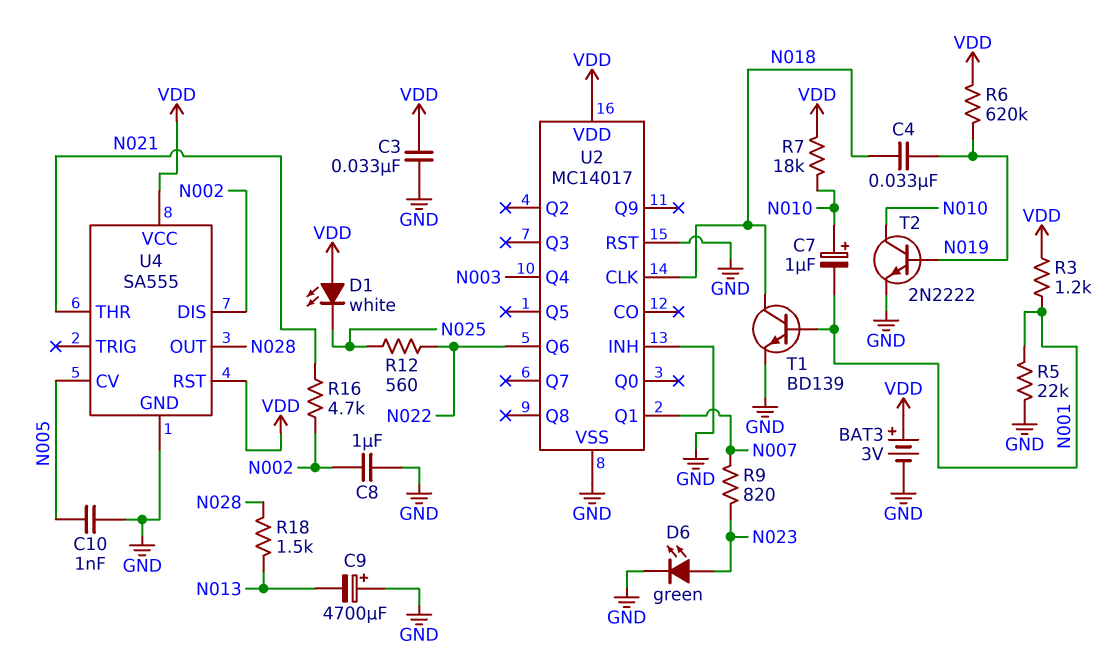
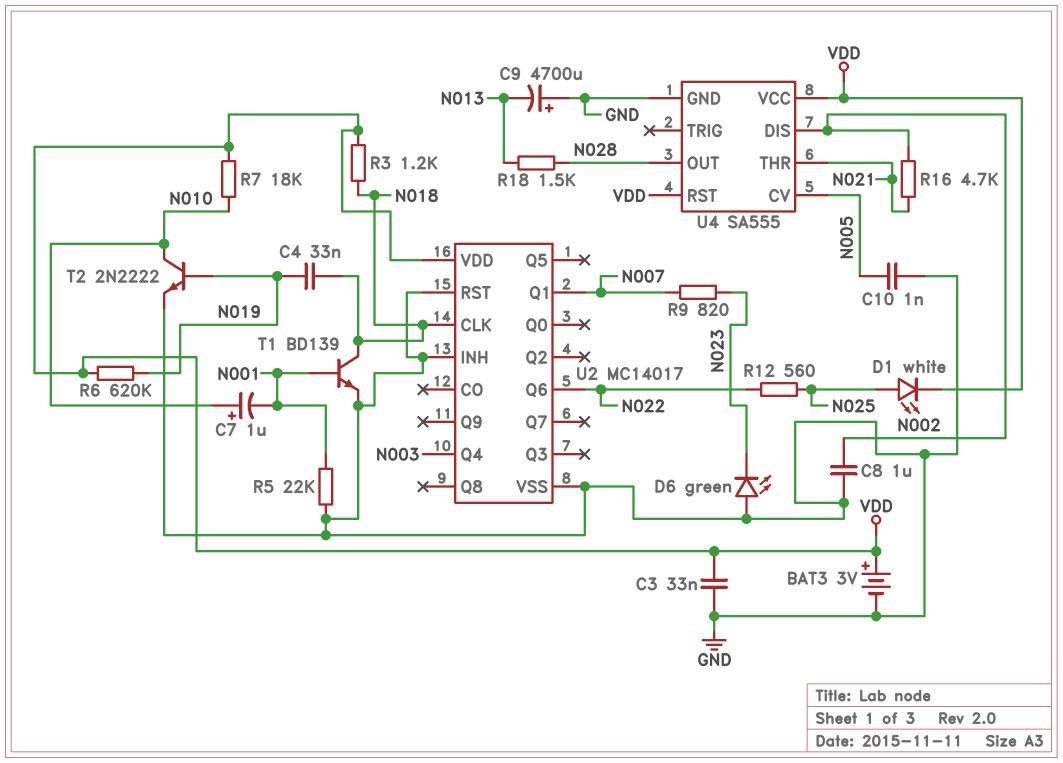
D1: LED white (A VDD, K N025) -> LED white (A N025, K VDD)
D6: LED green (A N023, K GND) -> LED green (A GND, K N023)
R3: 1.2k (N001, VDD) -> 1.2k (N018, VDD)

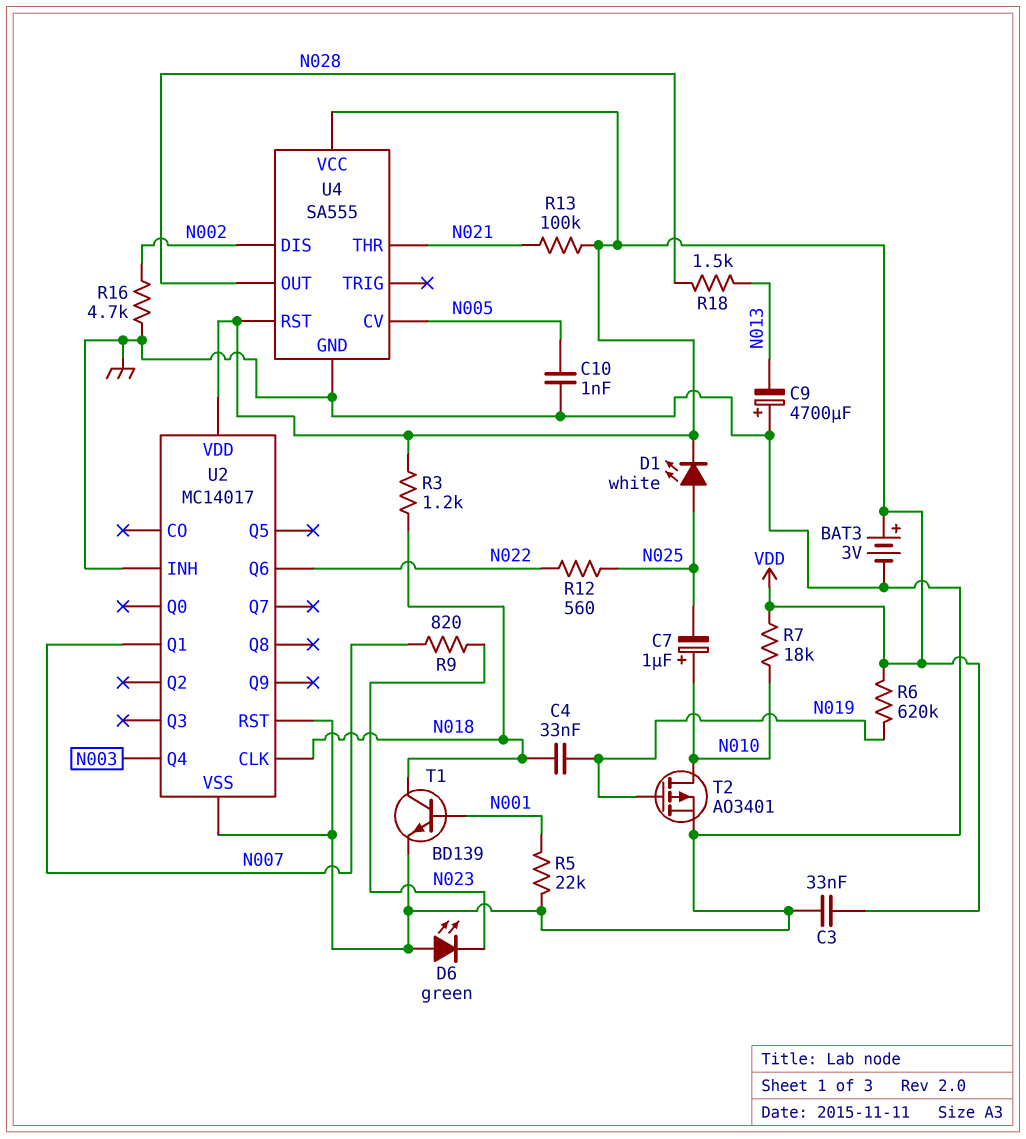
C7: 1uF (plus N010, minus N001) -> 1uF (plus N010, minus N025)
C8: 1uF (GND, N002) -> none
R13: none -> 100k (N021, VDD)
R16: 4.7k (N002, N021) -> 4.7k (GND, N002)
T2: NPN 2N2222 (B N019, C N010, E GND) -> PMOS AO3401 (G N019, D N010, S GND)

